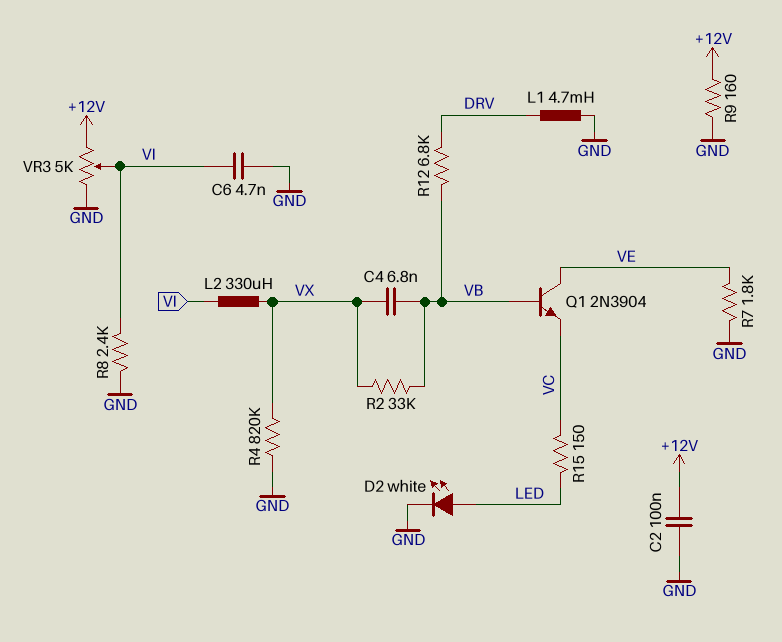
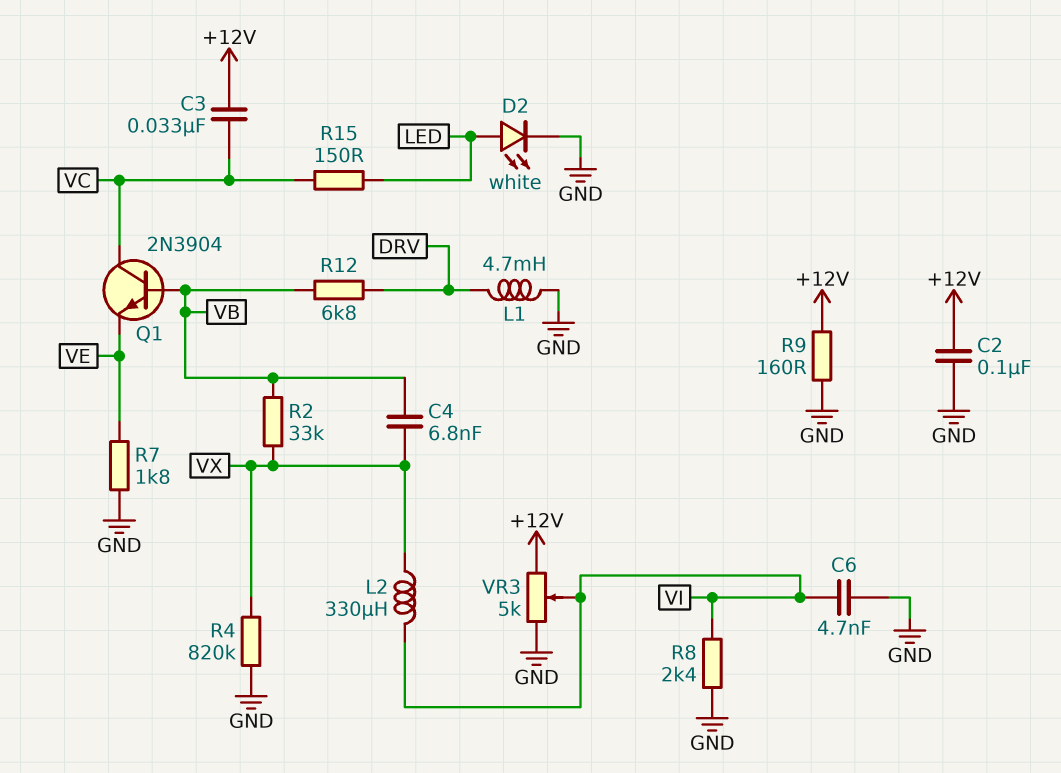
C3: none -> 33nF (+12V, VC)
Q1: NPN 2N3904 (B VB, C VE, E VC) -> NPN 2N3904 (B VB, C VC, E VE)

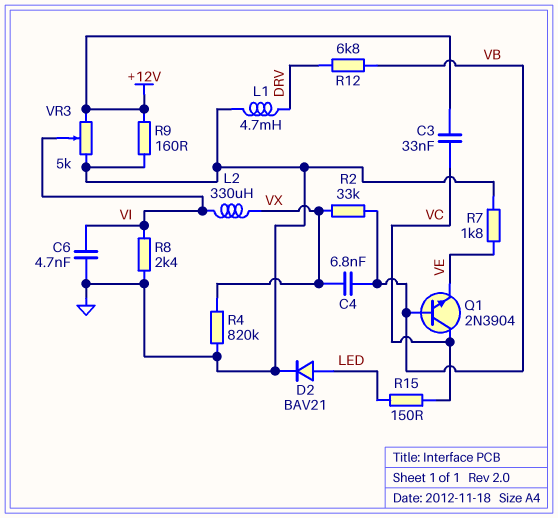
C2: 100nF (+12V, GND) -> none
D2: LED white (A LED, K GND) -> diode BAV21 (A LED, K GND)

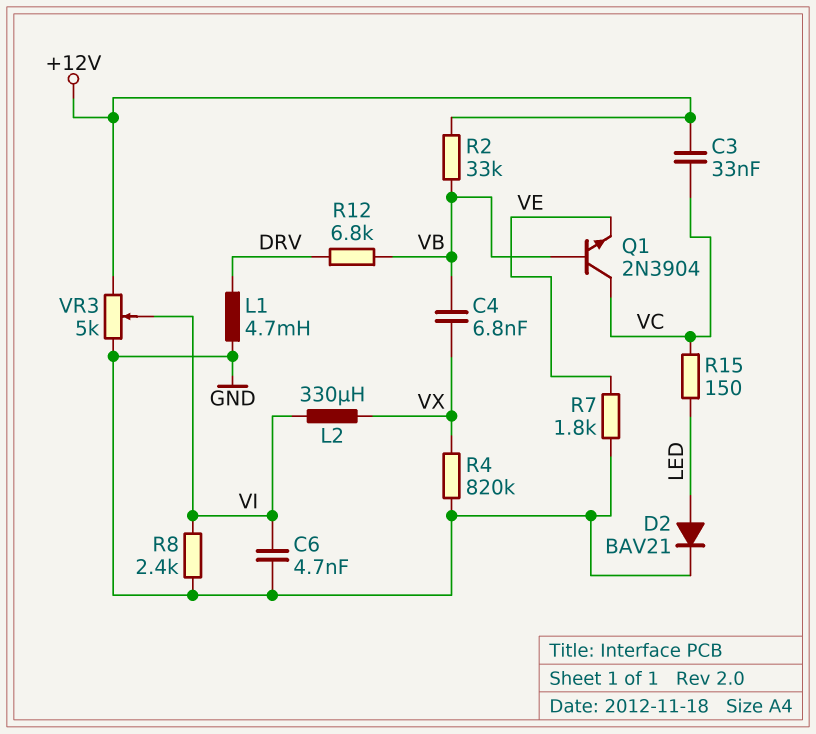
R2: 33k (VB, VX) -> 33k (+12V, VB)
R9: 160 (+12V, GND) -> none

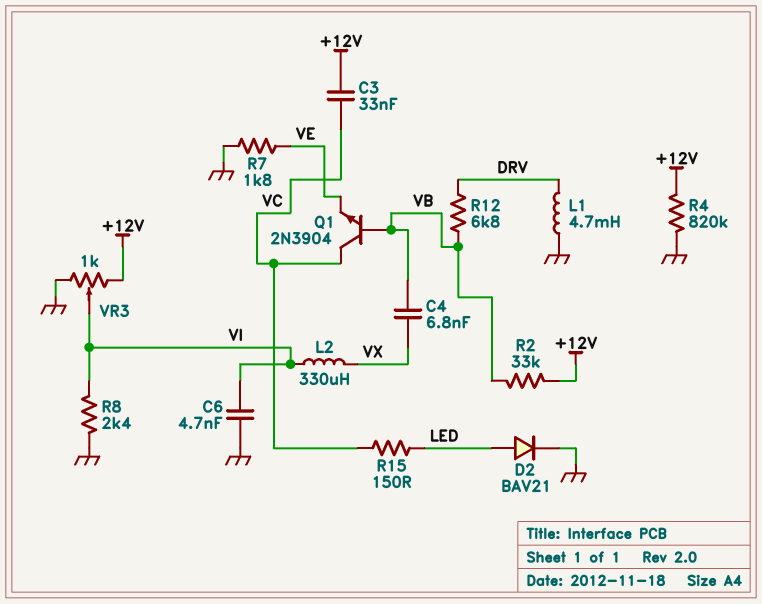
R4: 820k (GND, VX) -> 820k (+12V, GND)
VR3: 5k (+12V, GND, wiper VI) -> 1k (+12V, GND, wiper VI)

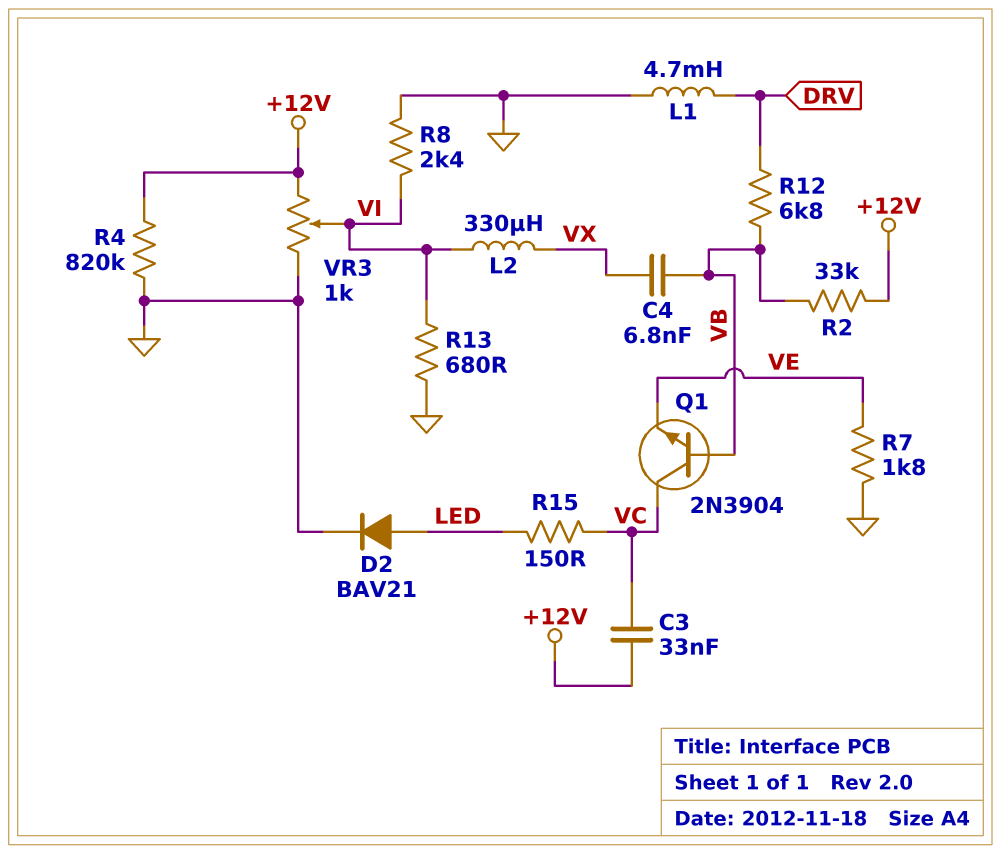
C6: 4.7nF (GND, VI) -> none
R13: none -> 680 (GND, VI)

